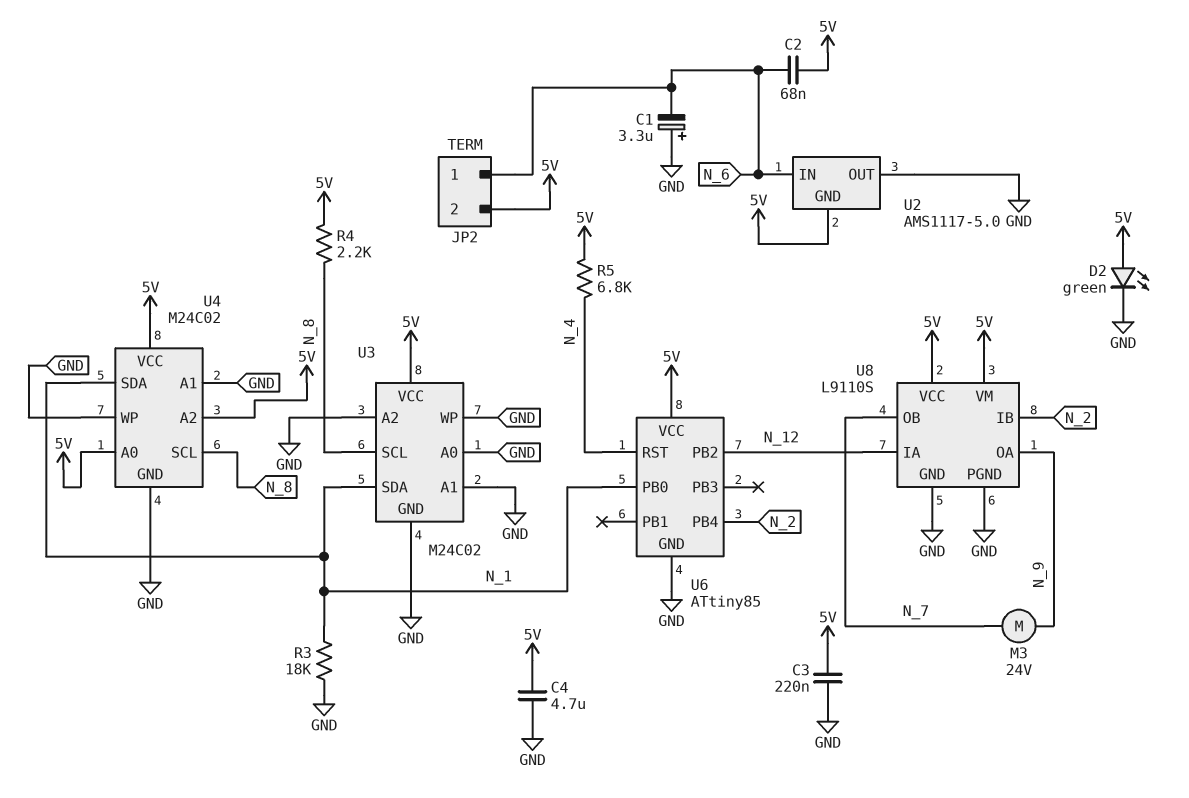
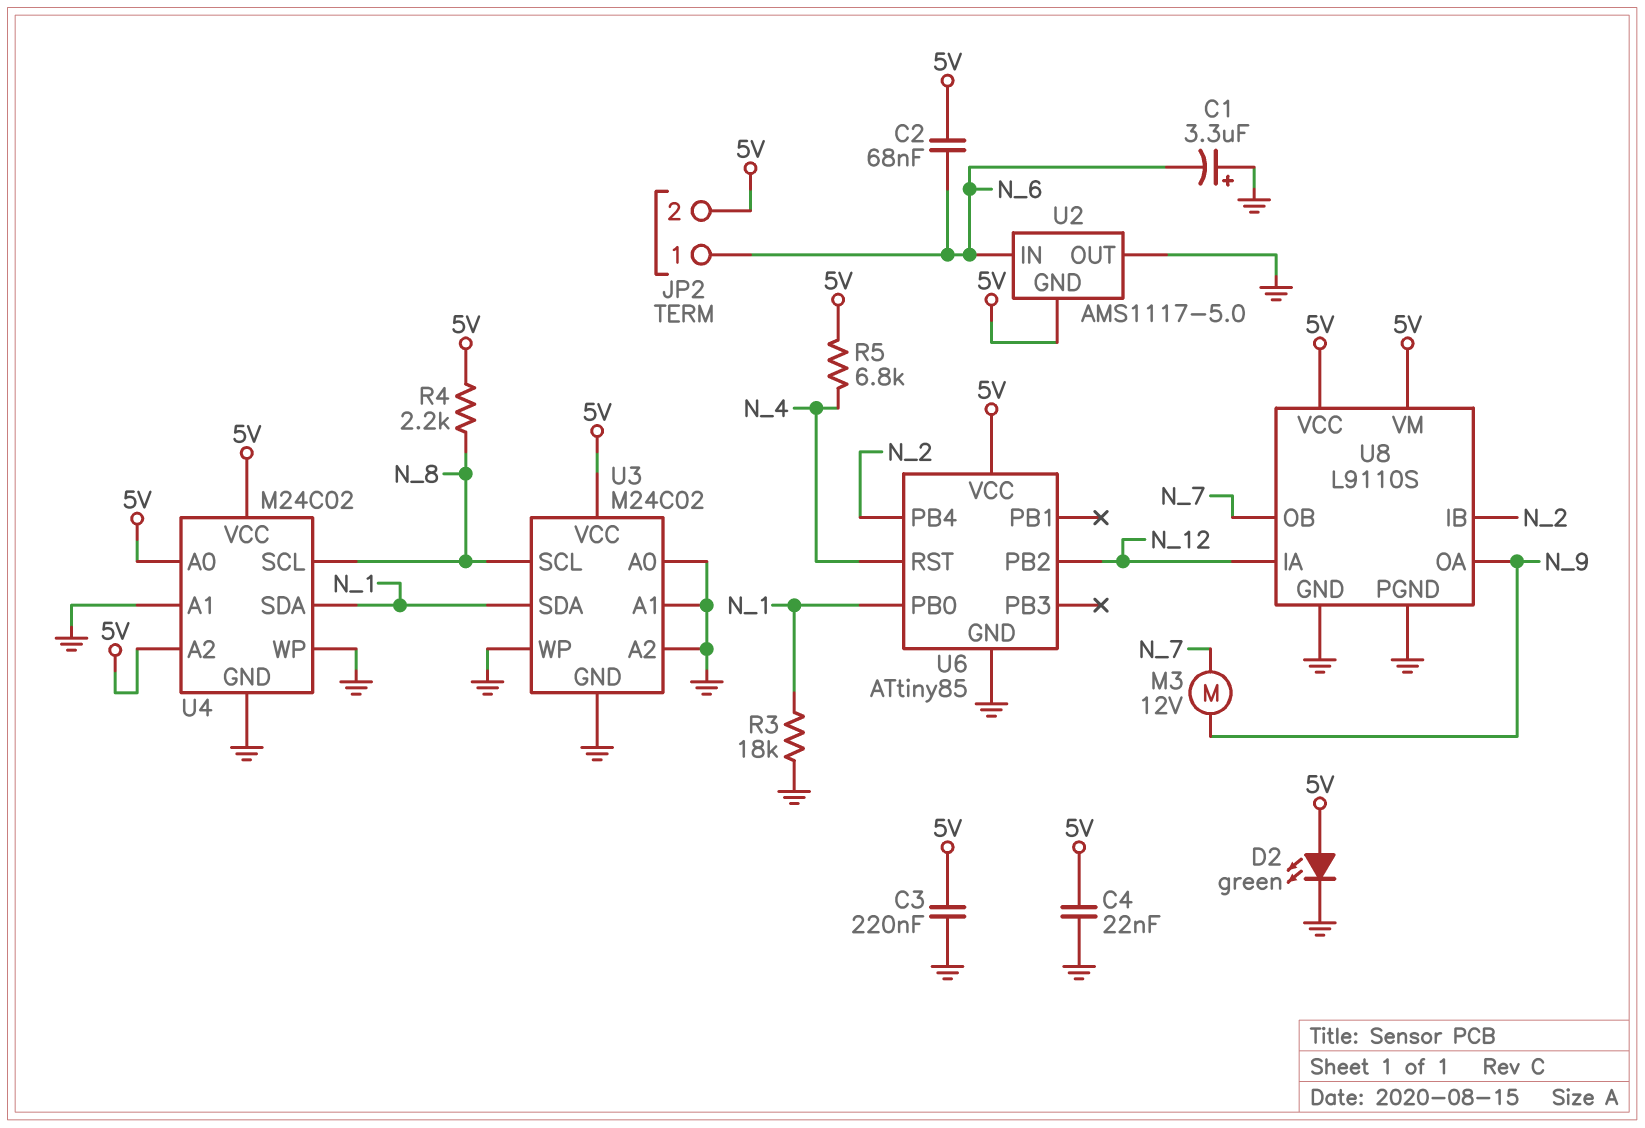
C4: 4.7uF (5V, GND) -> 22nF (5V, GND)
M3: motor 24V (N_7, N_9) -> motor 12V (N_7, N_9)

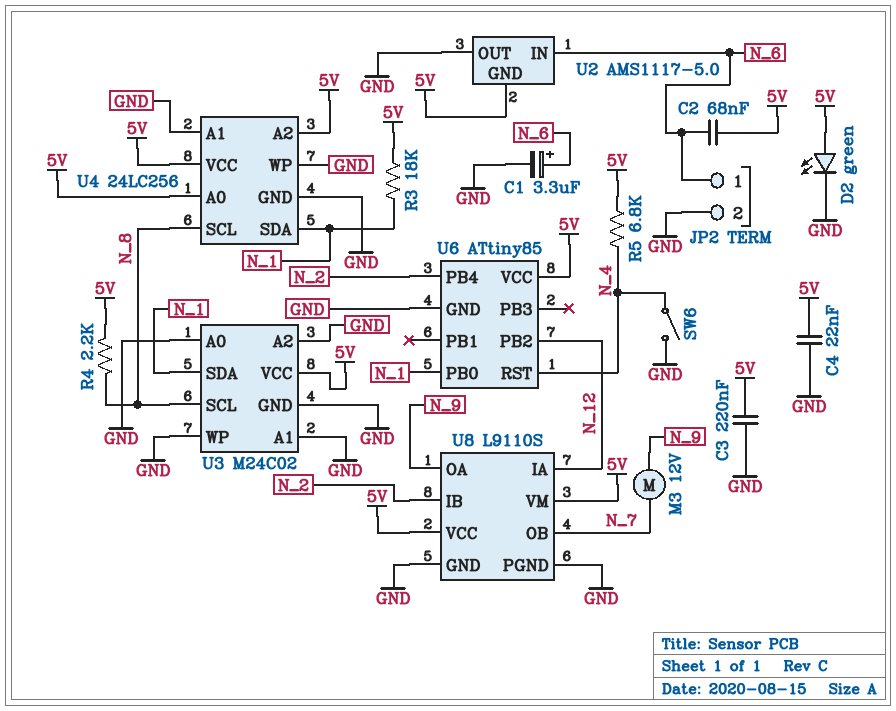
C1: 3.3uF (plus GND, minus N_6) -> 3.3uF (plus N_6, minus GND)
JP2 pin 2: 5V -> GND
R3: 18k (GND, N_1) -> 18k (5V, N_1)
SW6: none -> switch (GND, N_4)
U4: M24C02 -> 24LC256

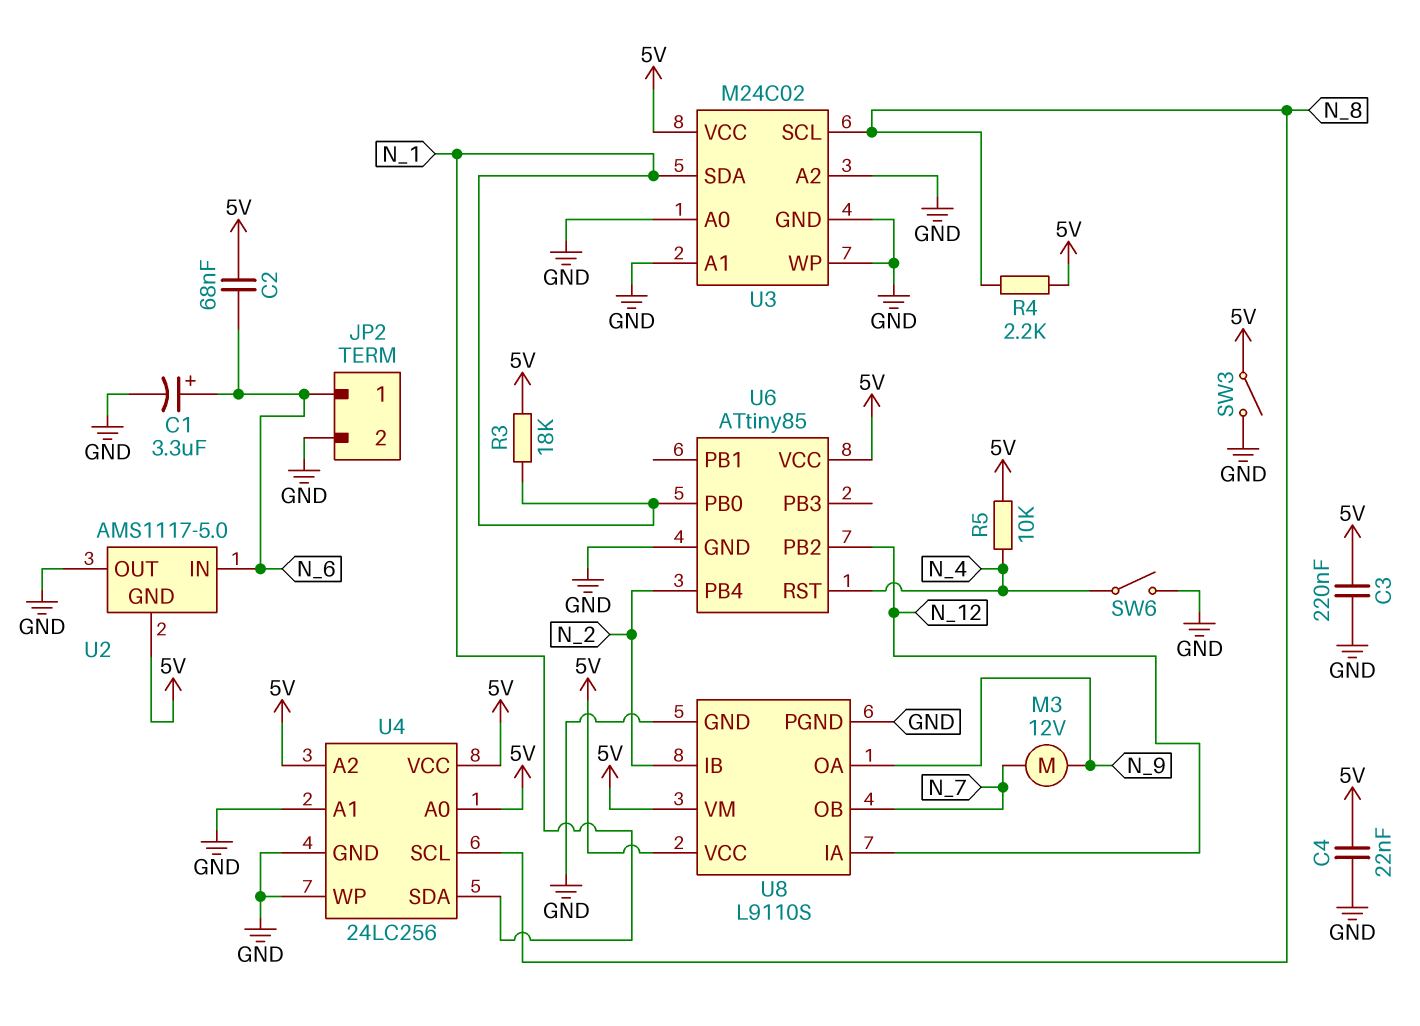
D2: LED green (A 5V, K GND) -> none
R5: 6.8k (5V, N_4) -> 10k (5V, N_4)
SW3: none -> switch (5V, GND)

